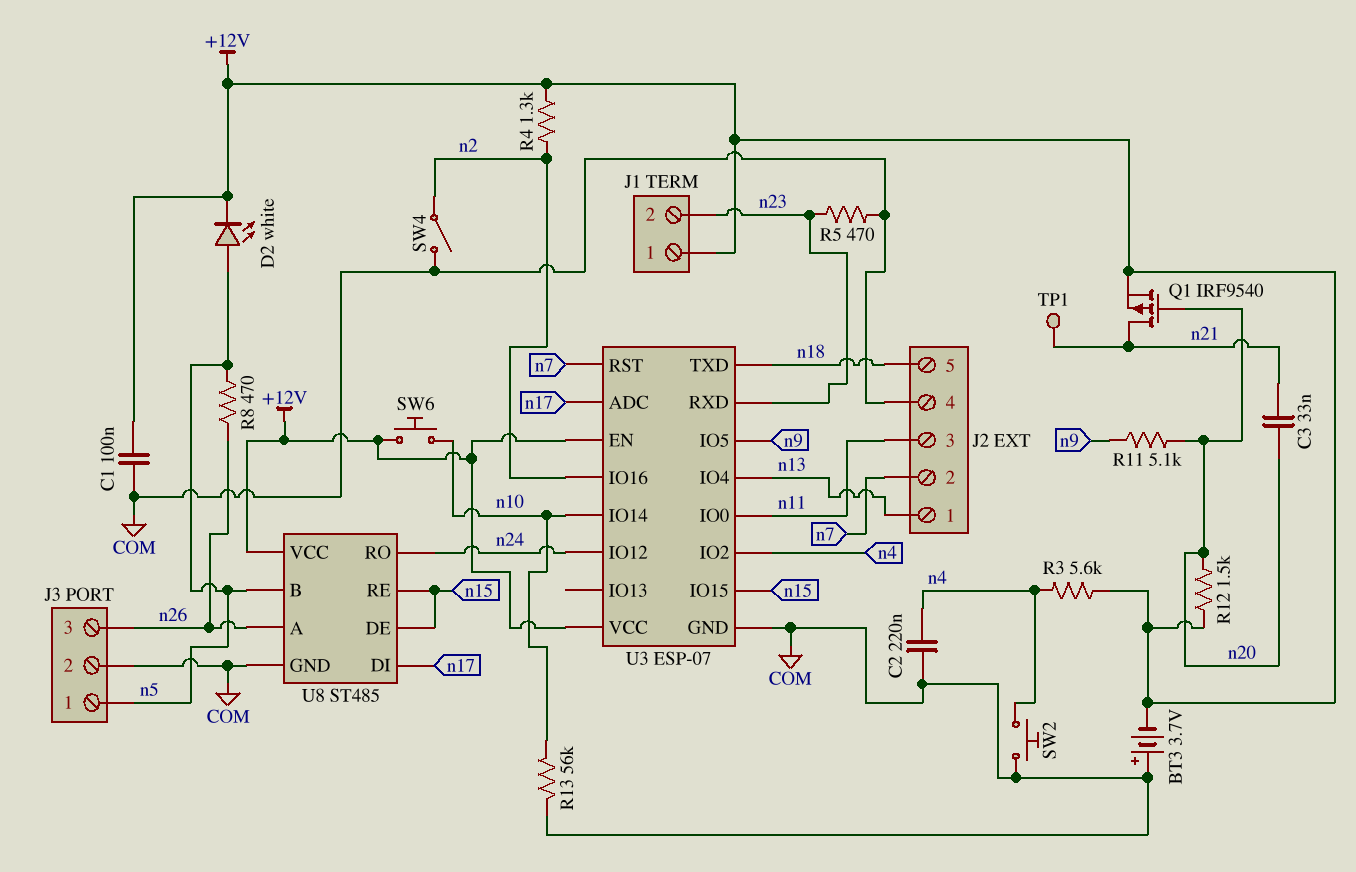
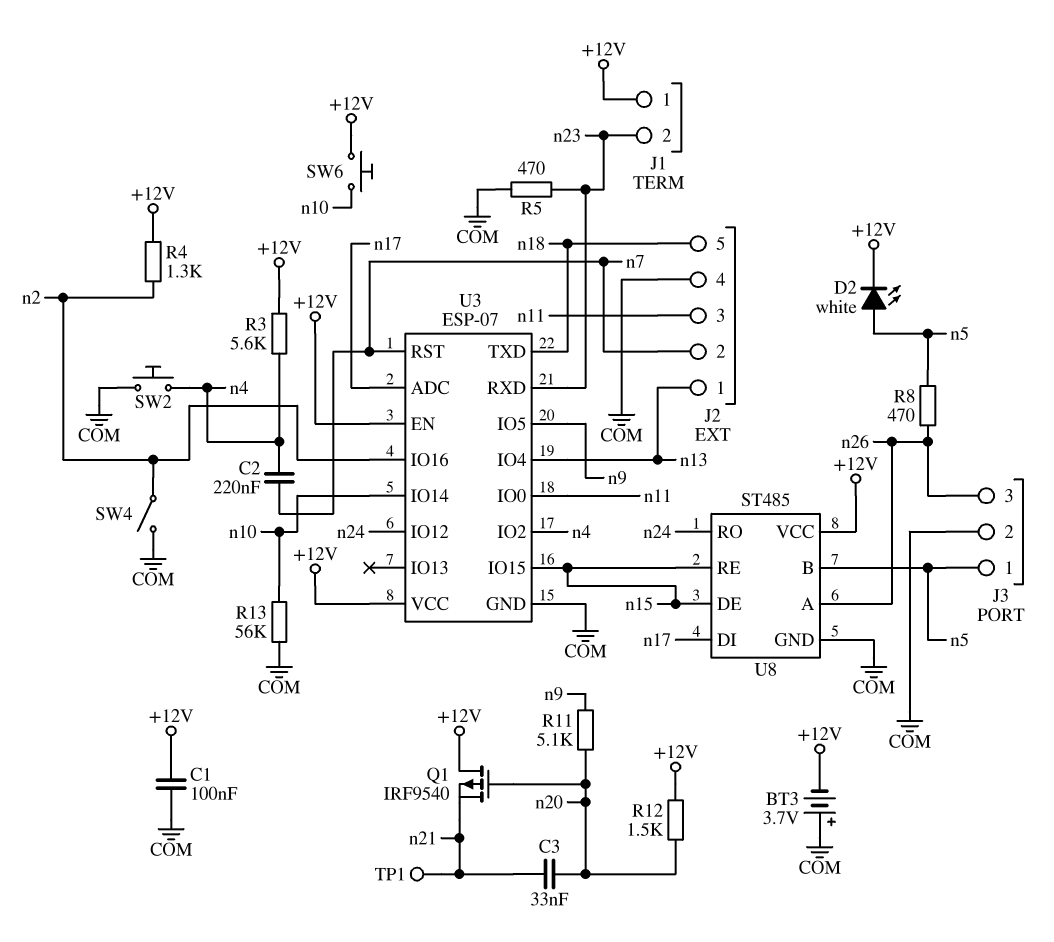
C2: 220nF (COM, n4) -> 220nF (n4, n7)
Q1: PMOS IRF9540 (G n20, D n21, S +12V) -> PMOS IRF9540 (G n20, D +12V, S n21)

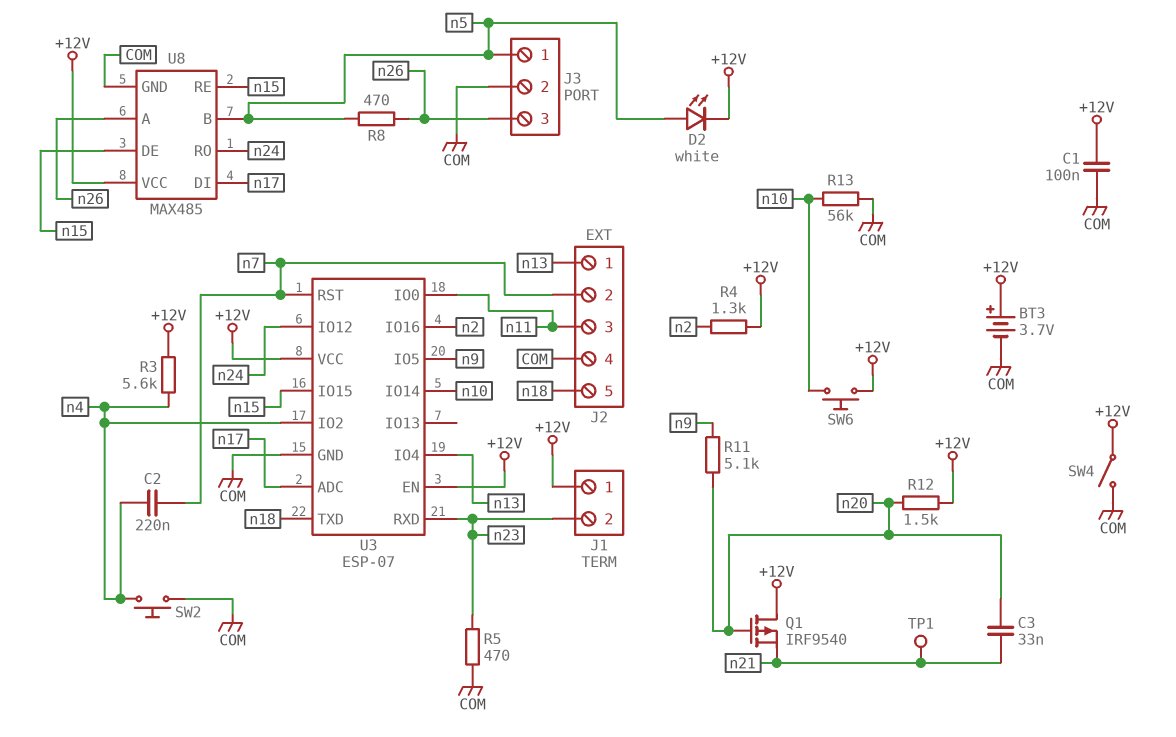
BT3: 3.7V (plus COM, minus +12V) -> 3.7V (plus +12V, minus COM)
SW4: switch (COM, n2) -> switch (+12V, COM)
U8: ST485 -> MAX485

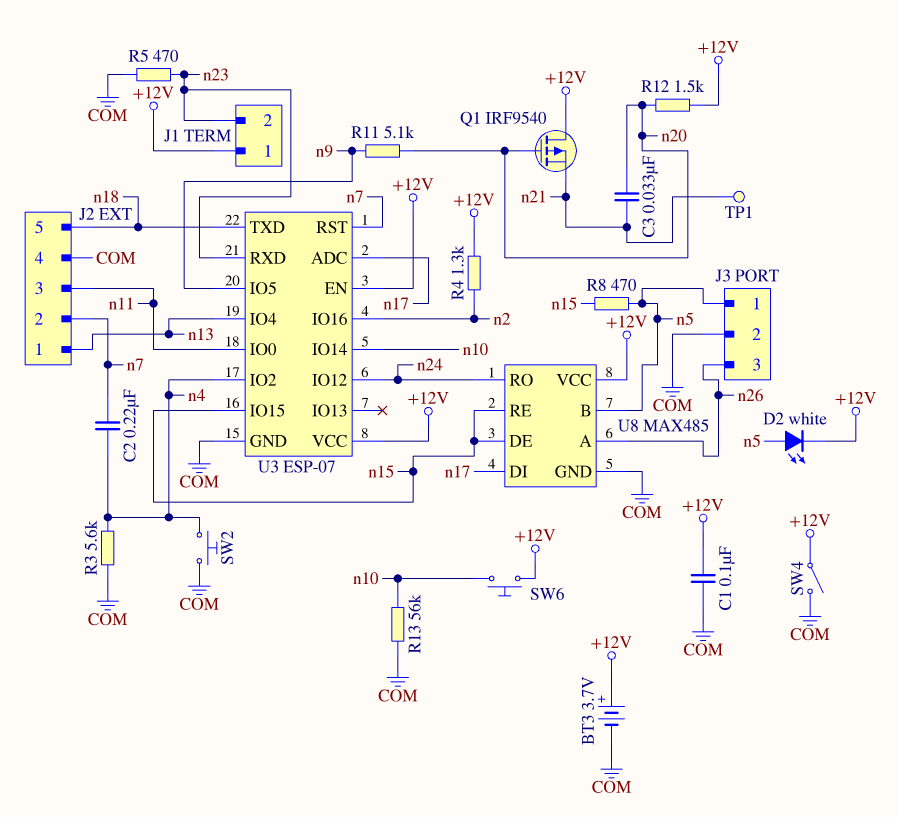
R3: 5.6k (+12V, n4) -> 5.6k (COM, n4)
R8: 470 (n5, n26) -> 470 (n5, n15)

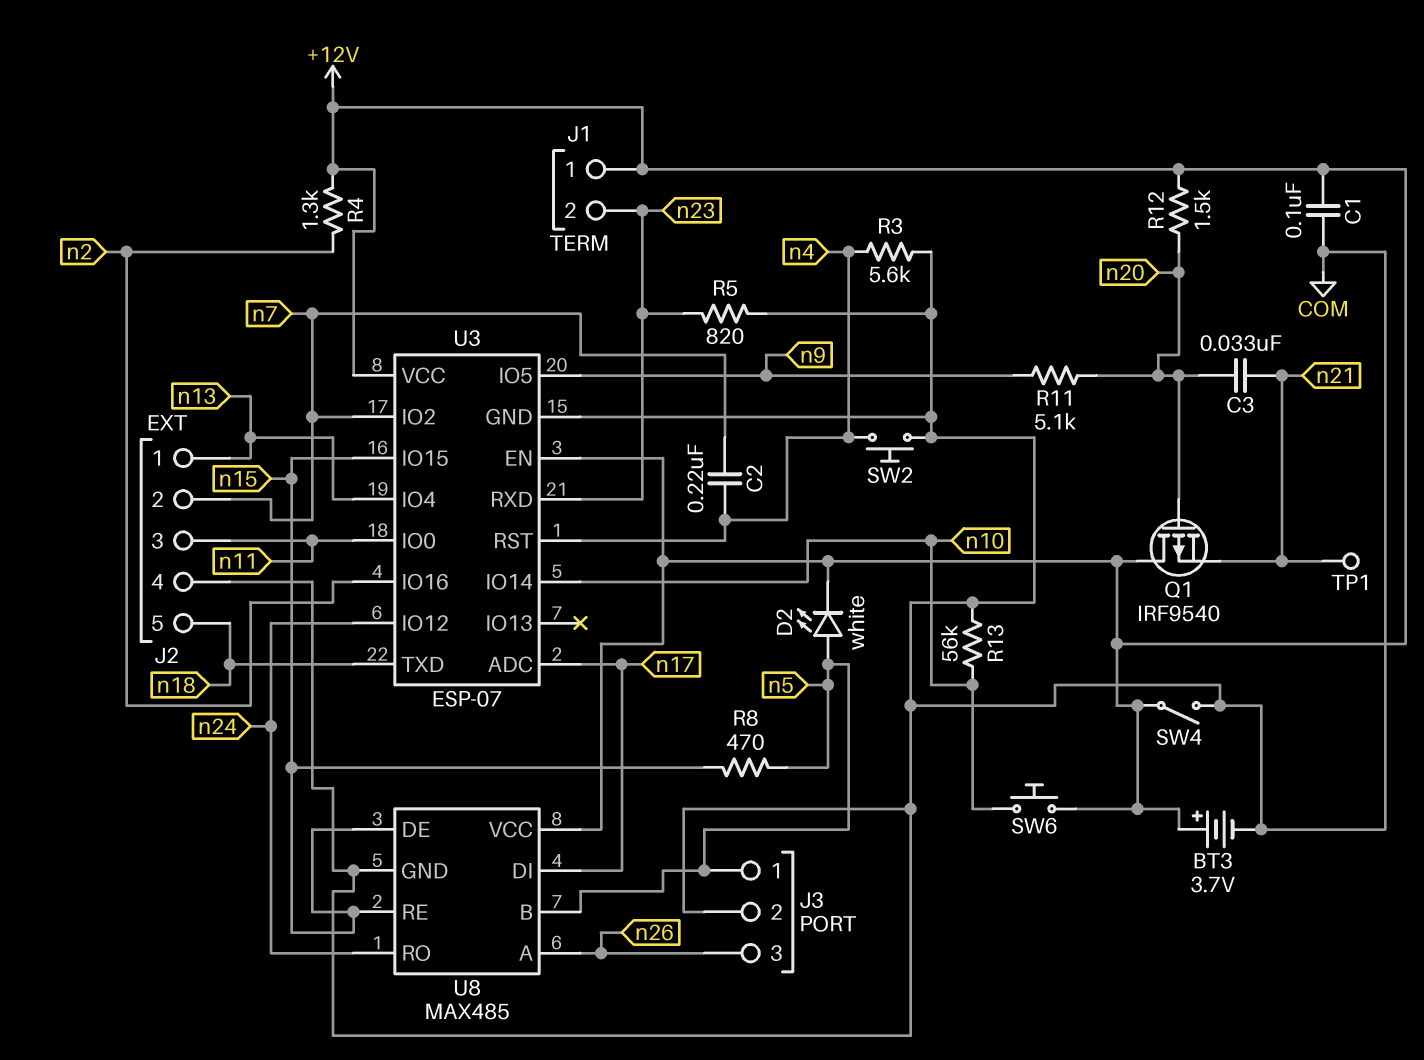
R5: 470 (COM, n23) -> 820 (COM, n23)
U3 pin IO2: n4 -> n7
U3 pin RST: n7 -> n4

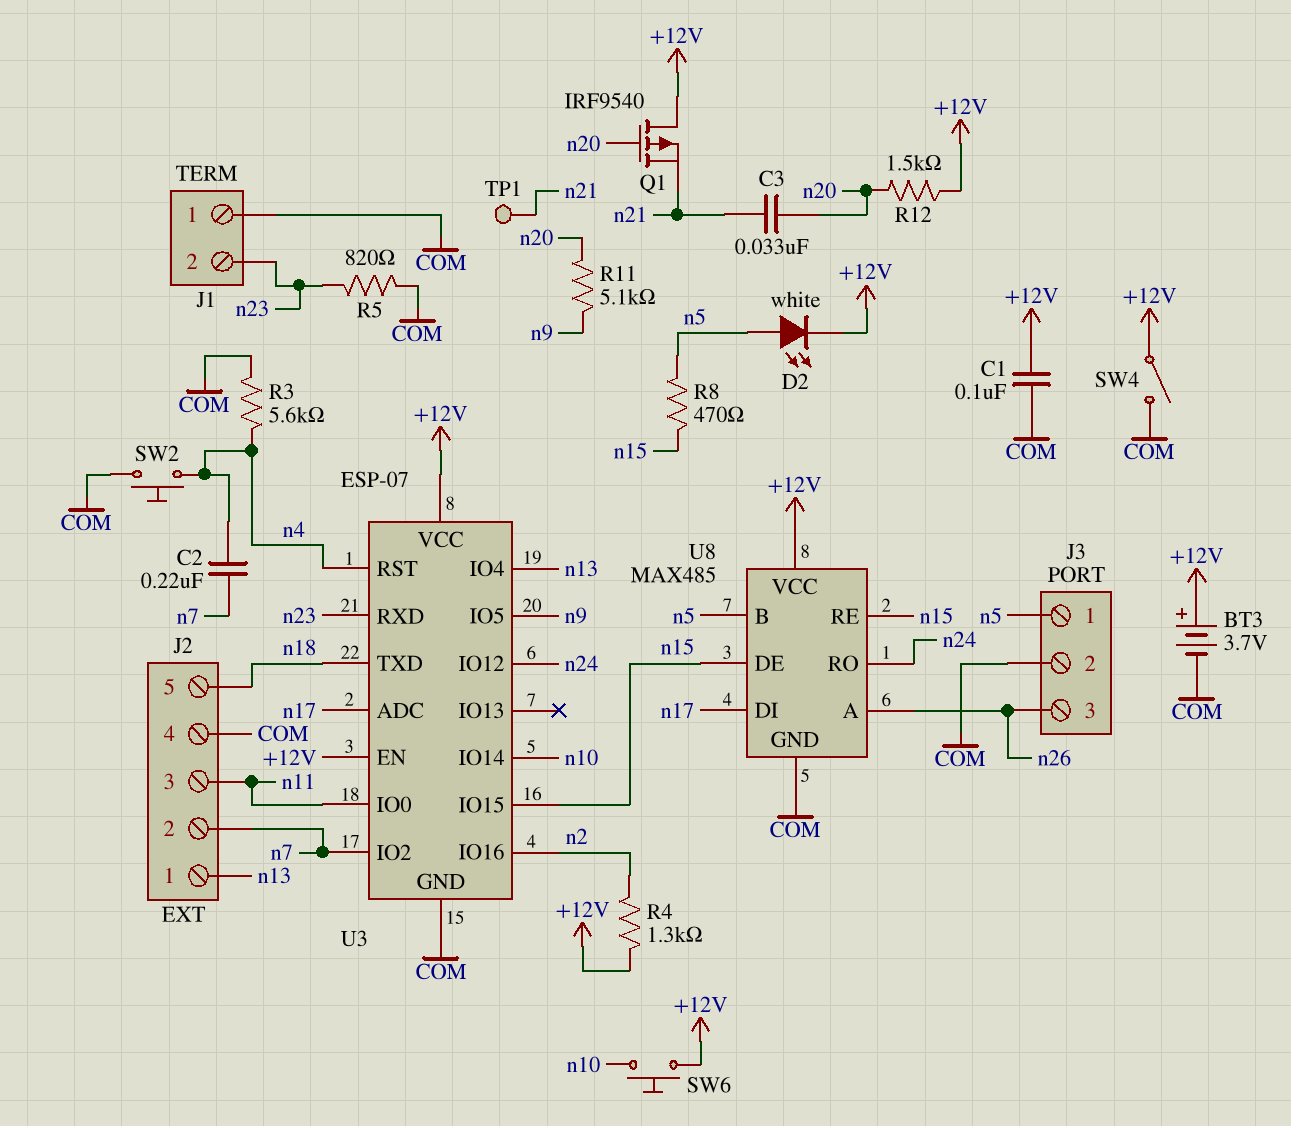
J1 pin 1: +12V -> COM
R13: 56k (COM, n10) -> none

